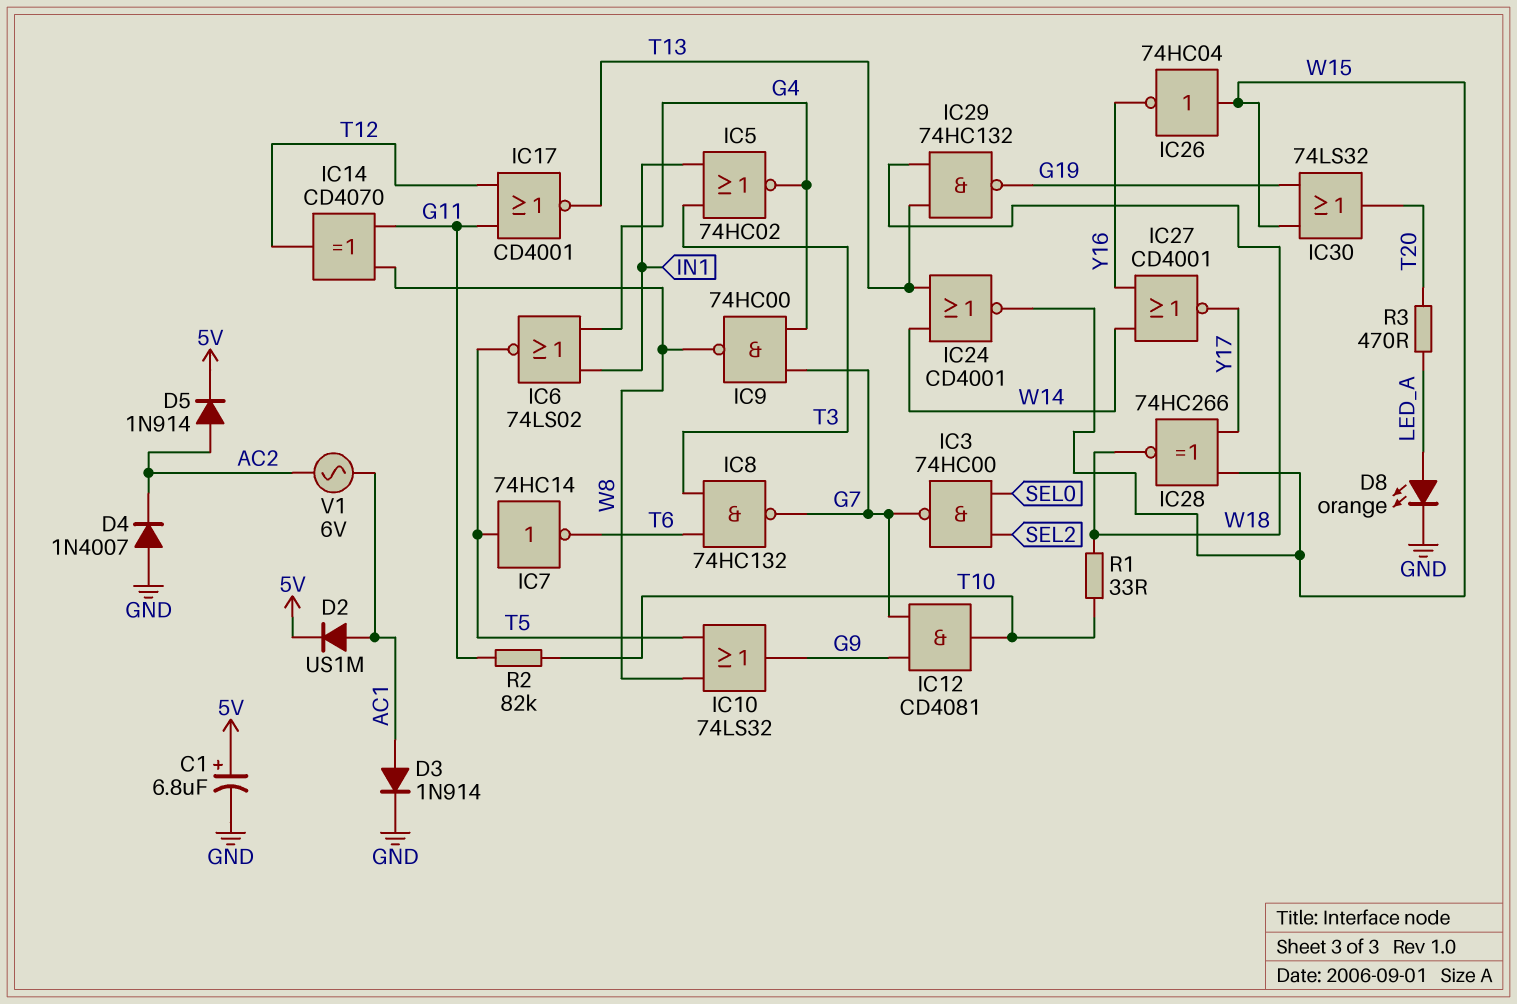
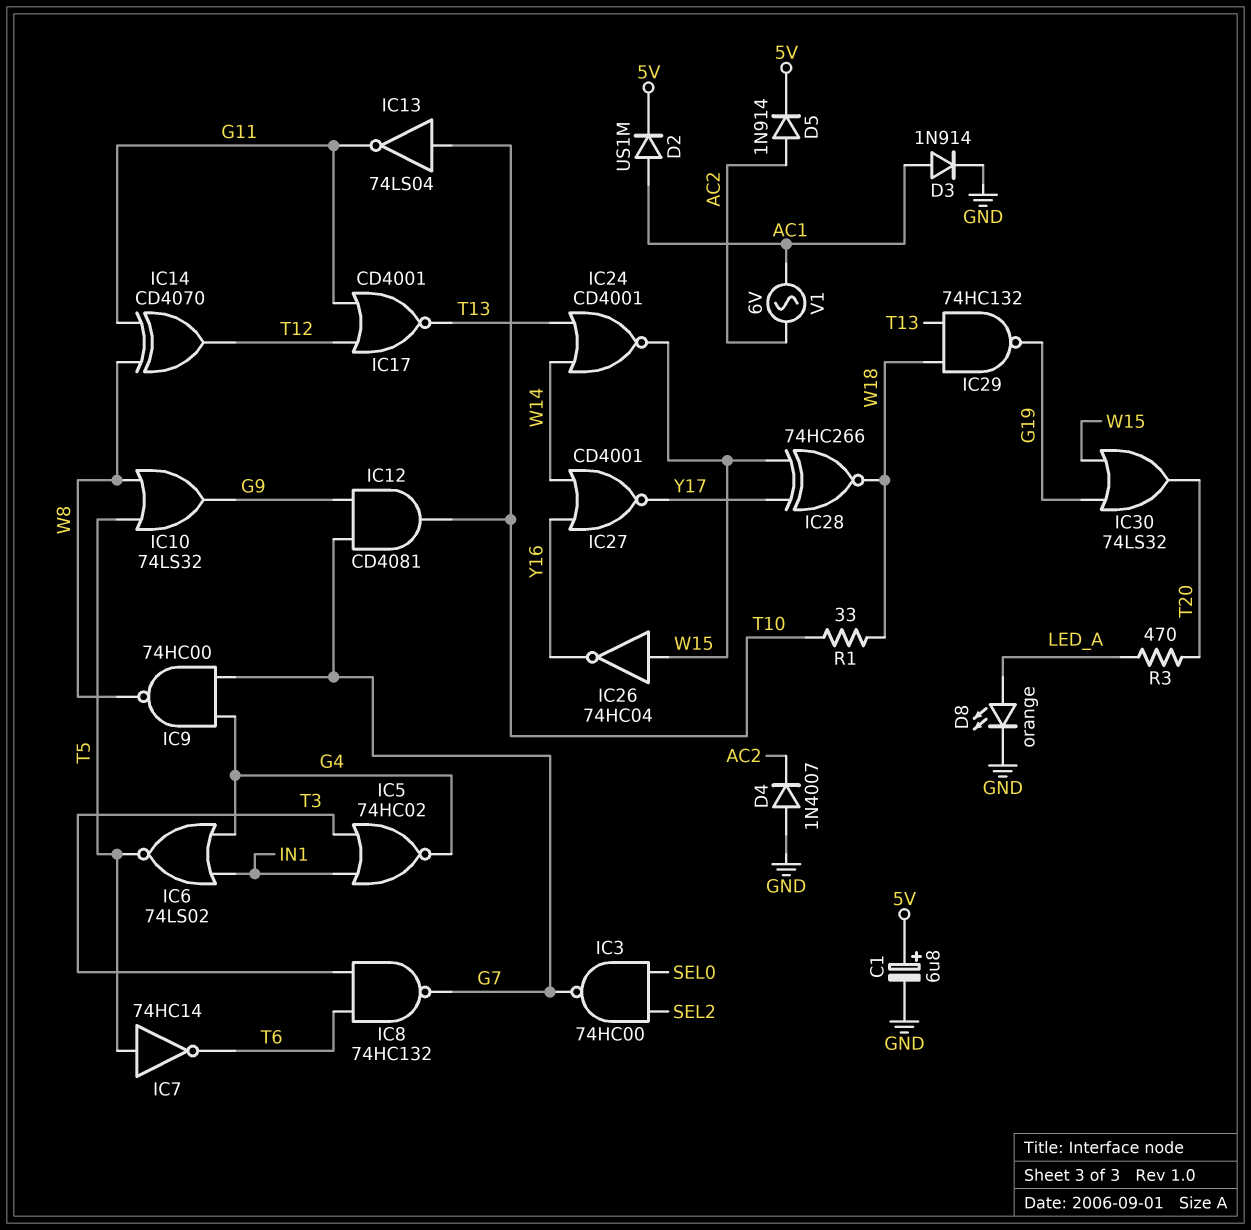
IC13: none -> NOT 74LS04 (in T10, out G11)
R2: 82k (G11, T10) -> none

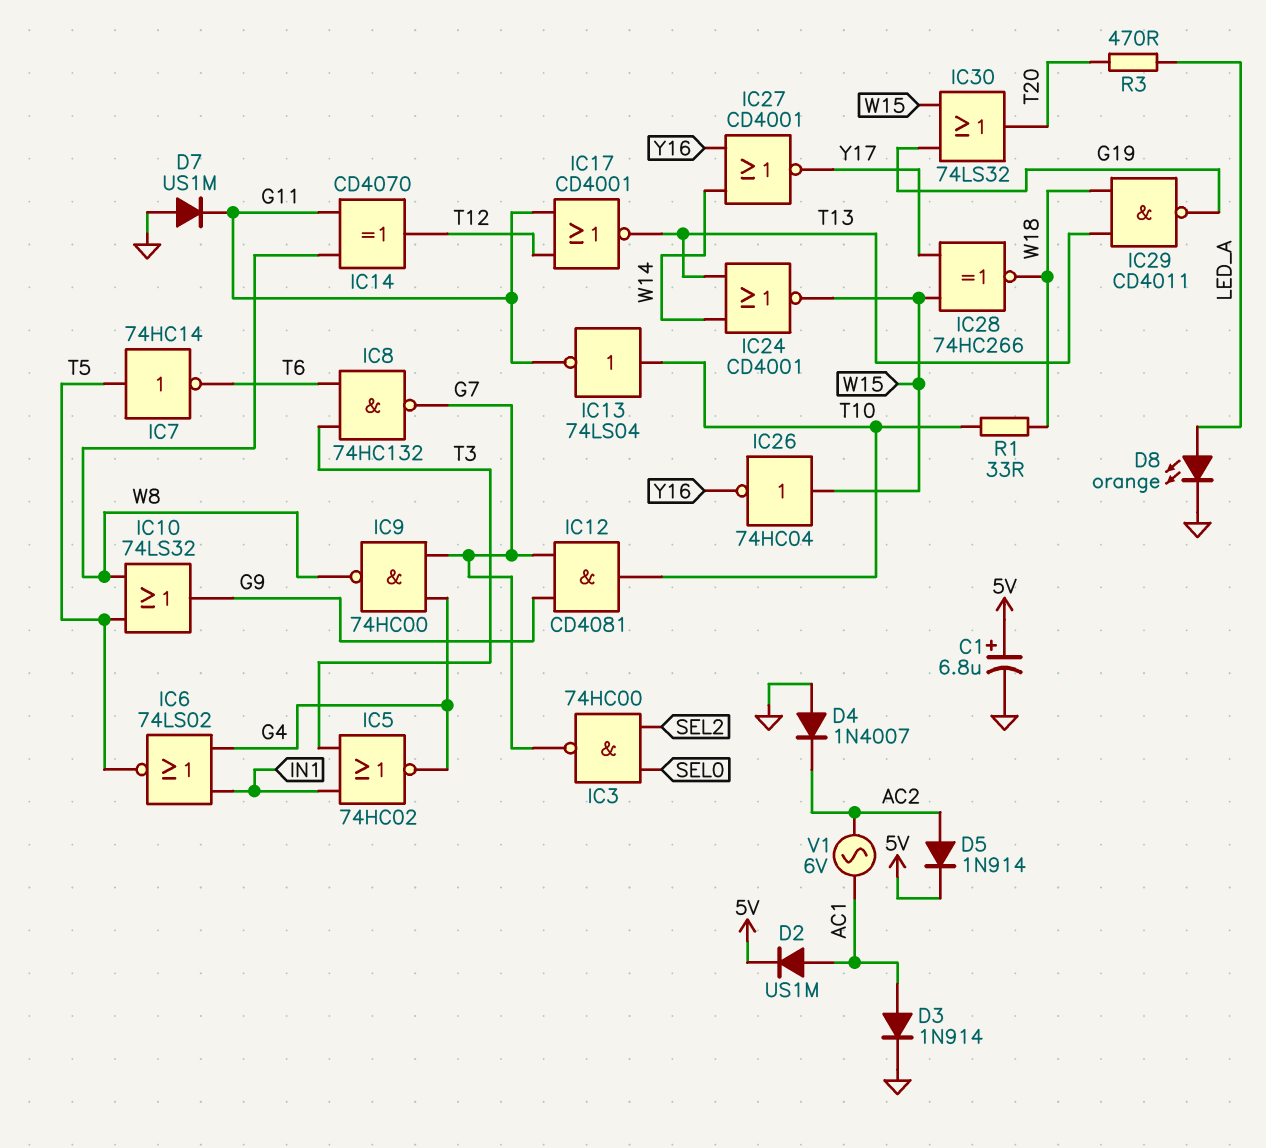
D7: none -> diode US1M (A GND, K G11)
IC29: NAND 74HC132 (in T13, in W18, out G19) -> NAND CD4011 (in T13, in W18, out G19)

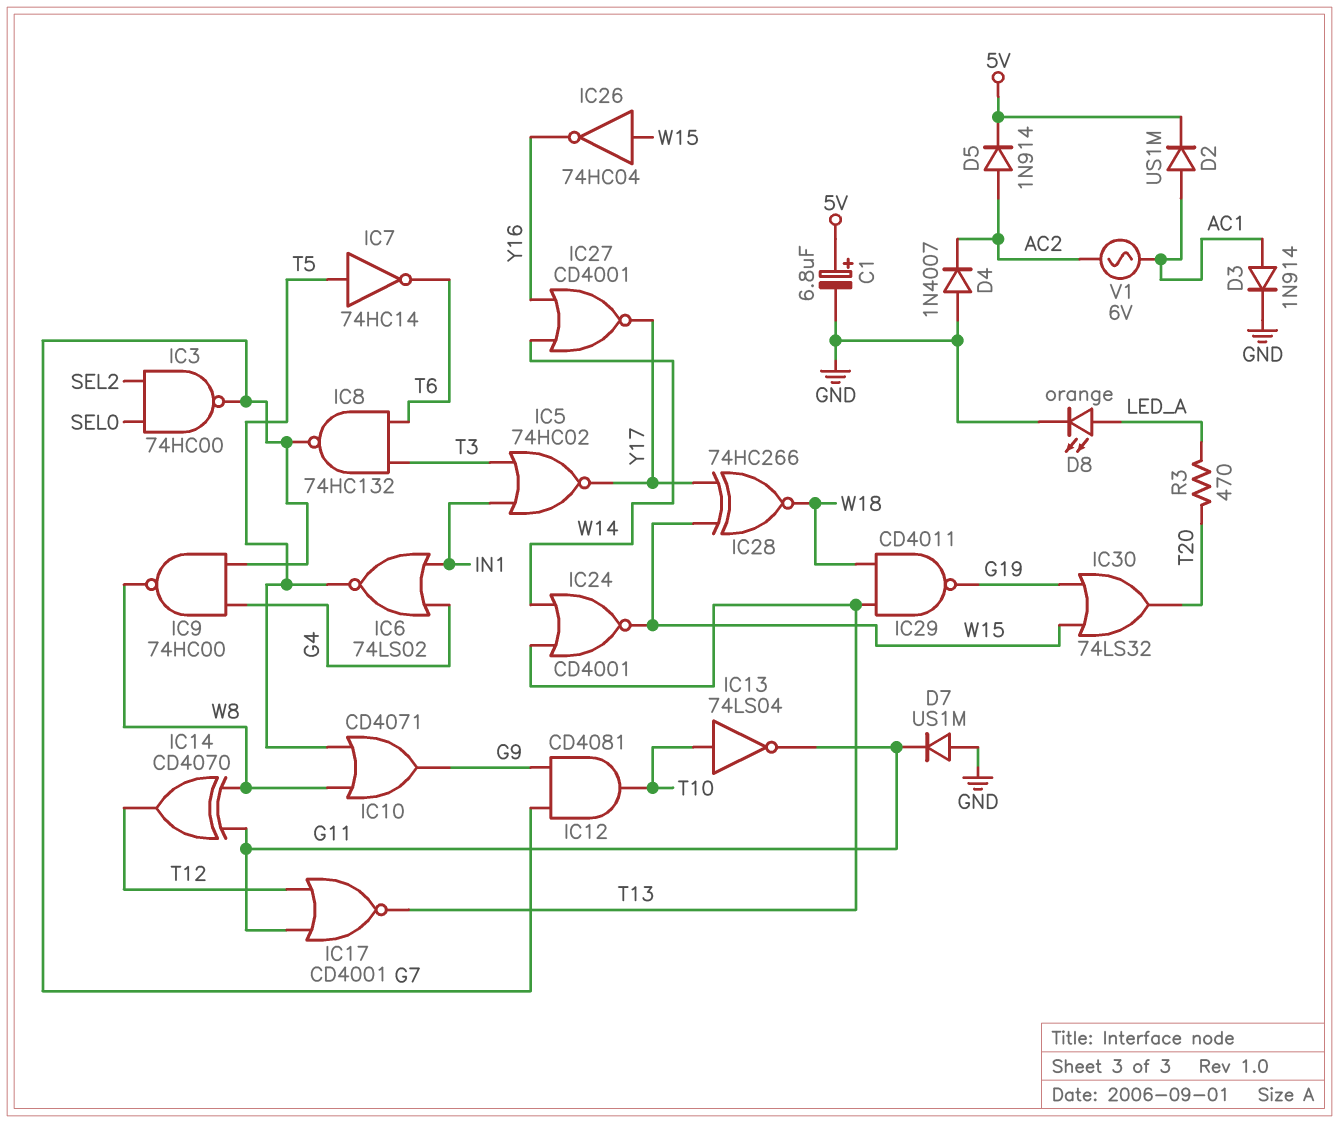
IC5: NOR 74HC02 (in IN1, in T3, out G4) -> NOR 74HC02 (in IN1, in T3, out Y17)
IC10: OR 74LS32 (in T5, in W8, out G9) -> OR CD4071 (in T5, in W8, out G9)
R1: 33 (T10, W18) -> none

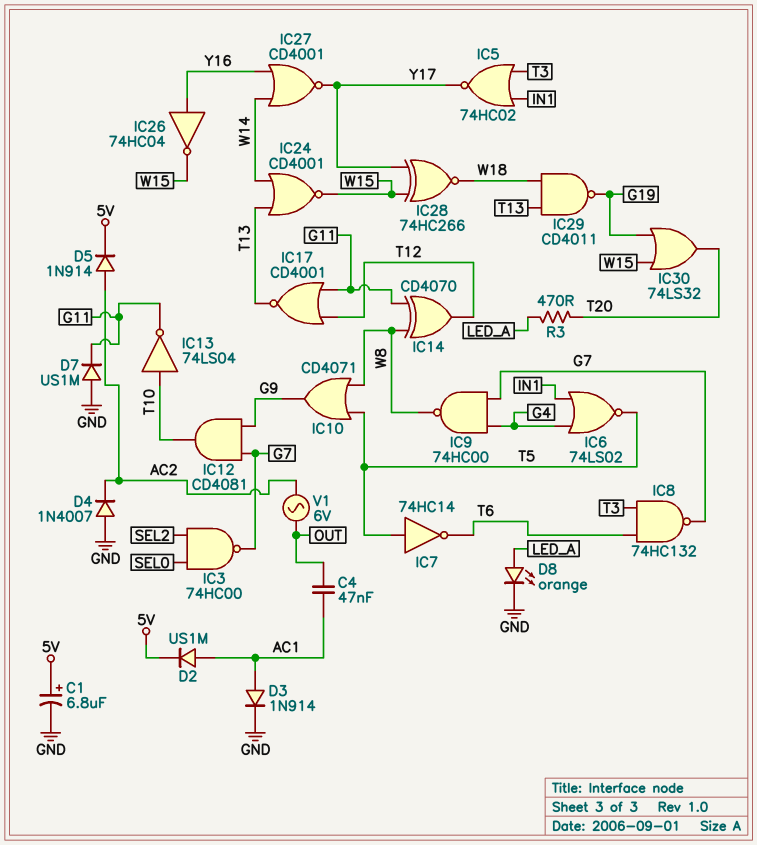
C4: none -> 47nF (AC1, OUT)
IC26: NOT 74HC04 (in W15, out Y16) -> NOT 74HC04 (in Y16, out W15)
V1: AC 6V (AC1, AC2) -> AC 6V (AC2, OUT)

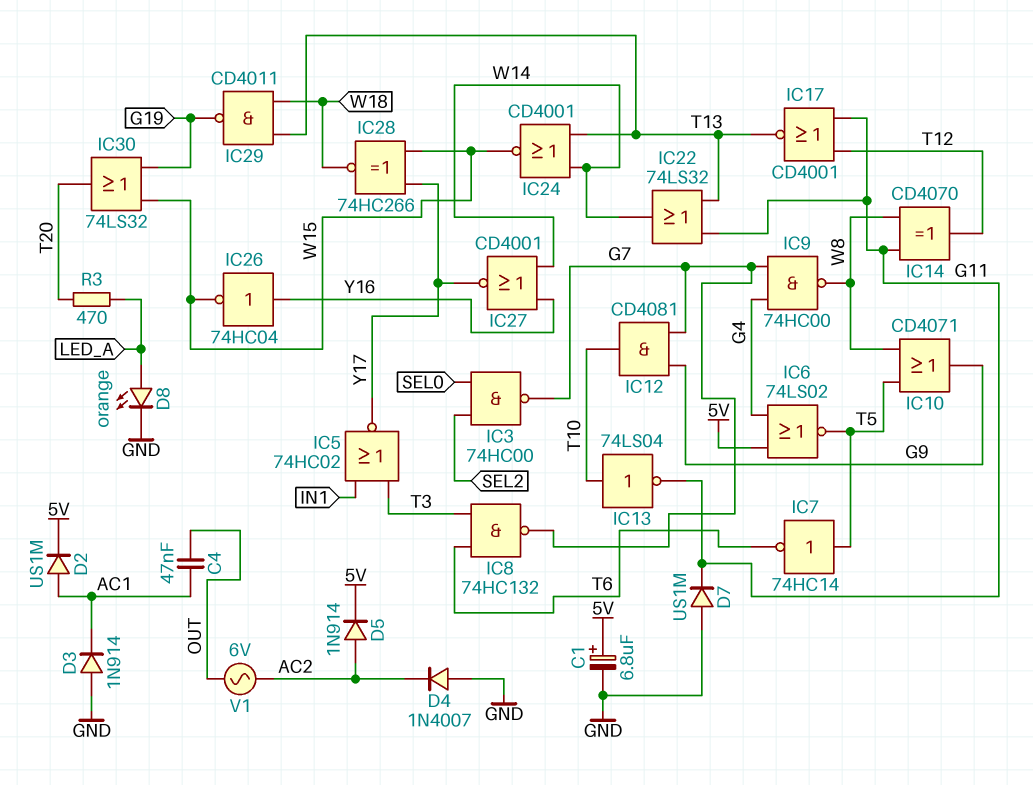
D3: diode 1N914 (A AC1, K GND) -> diode 1N914 (A GND, K AC1)
IC6: NOR 74LS02 (in G4, in IN1, out T5) -> NOR 74LS02 (in 5V, in G4, out T5)
IC22: none -> OR 74LS32 (in G11, in T13, out W14)

